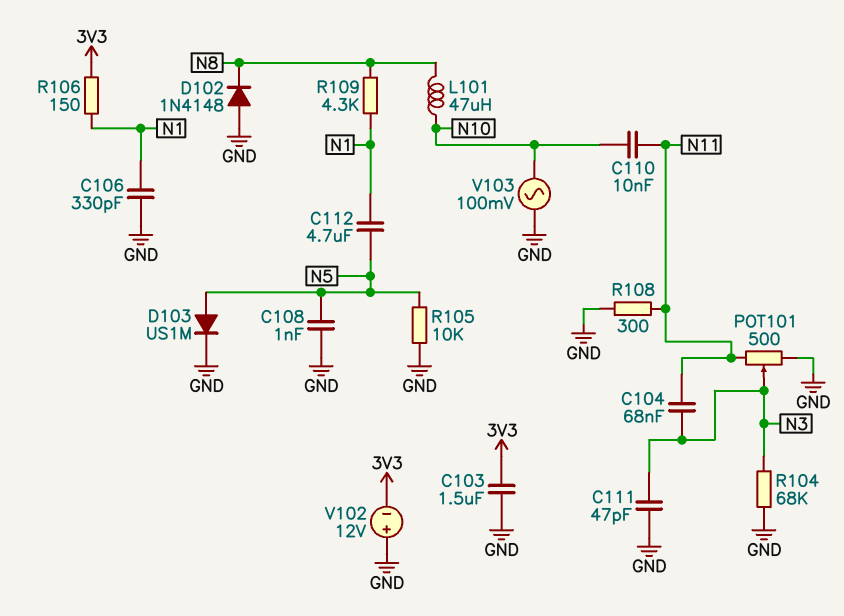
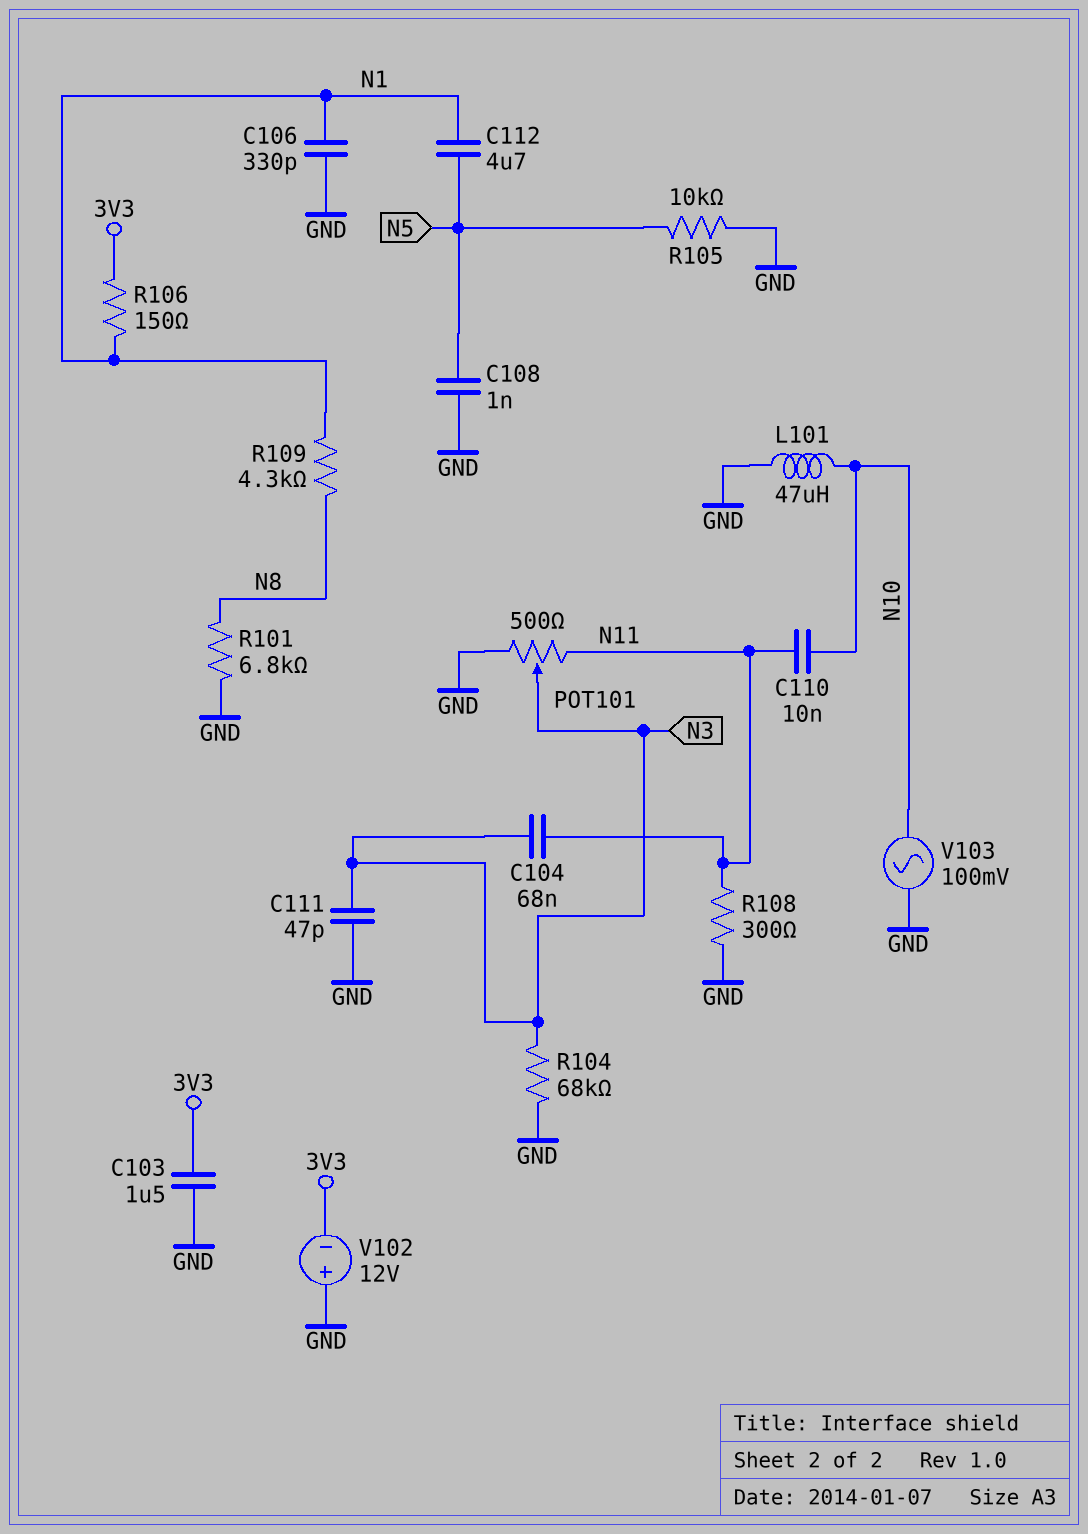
D102: diode 1N4148 (A GND, K N8) -> none
D103: diode US1M (A N5, K GND) -> none
L101: 47uH (N8, N10) -> 47uH (GND, N10)
R101: none -> 6.8k (GND, N8)

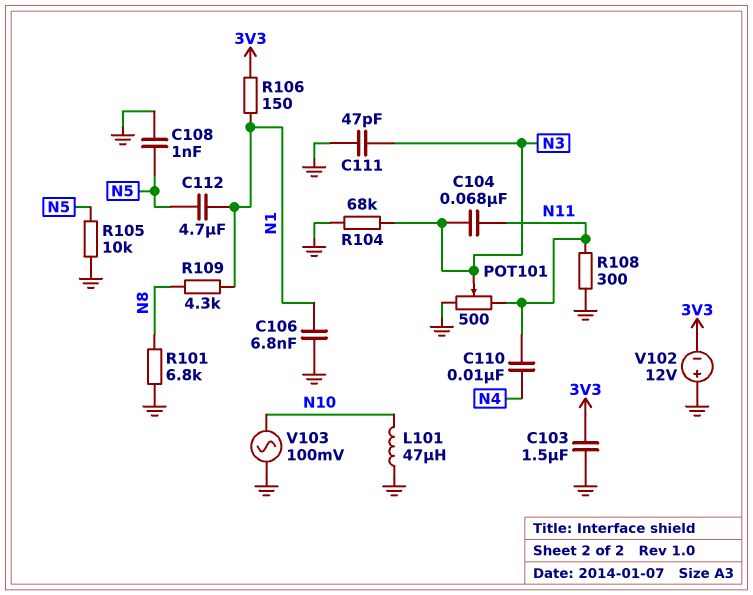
C106: 330pF (GND, N1) -> 6.8nF (GND, N1)
C110: 10nF (N10, N11) -> 10nF (N4, N11)

